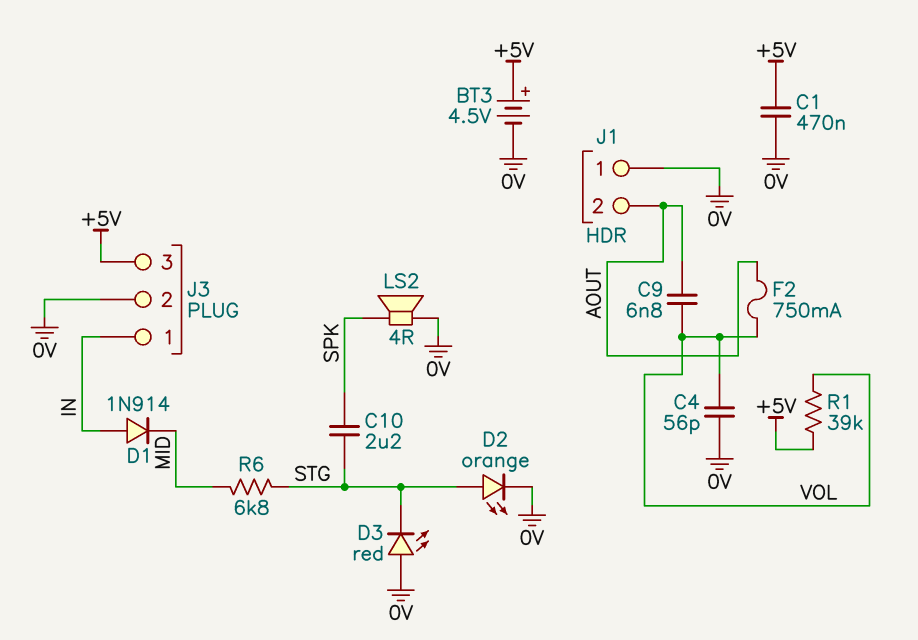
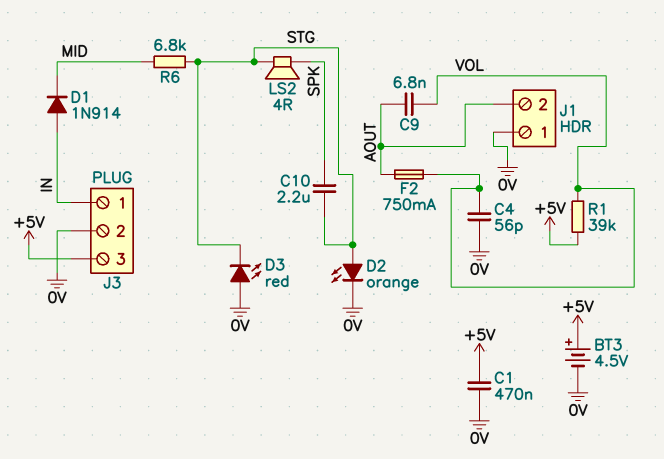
LS2: speaker 4R (0V, SPK) -> speaker 4R (SPK, STG)

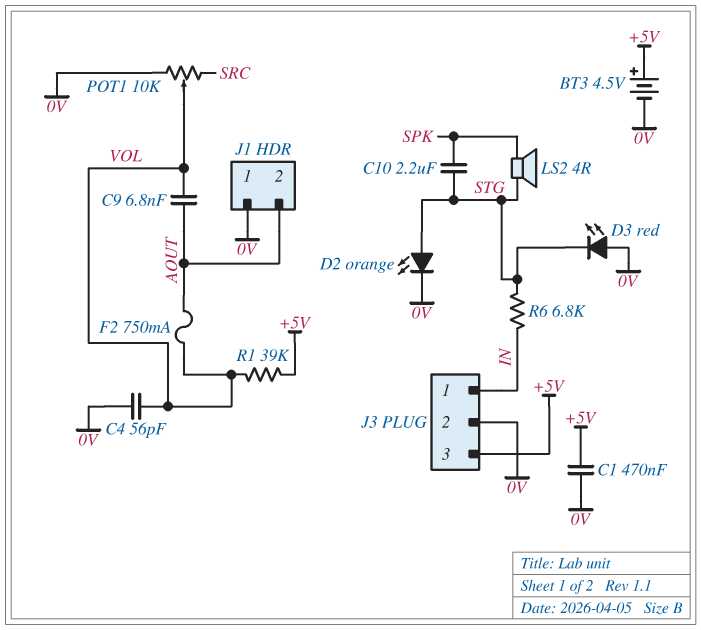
D1: diode 1N914 (A IN, K MID) -> none
POT1: none -> 10k (0V, SRC, wiper VOL)
R6: 6.8k (MID, STG) -> 6.8k (IN, STG)

